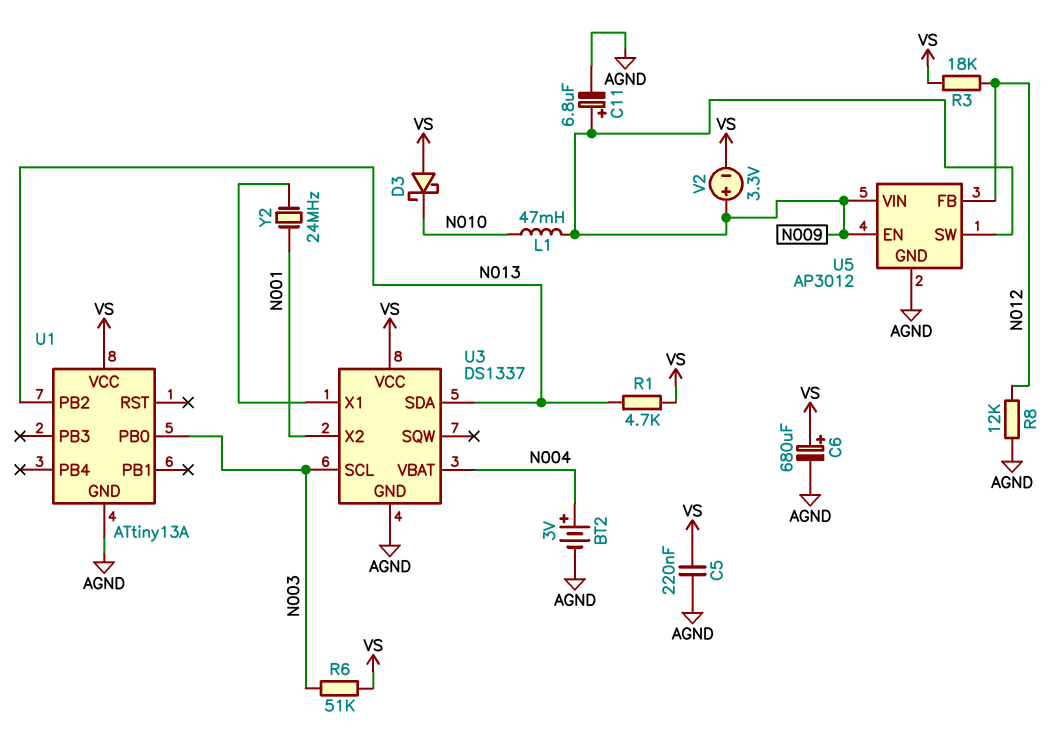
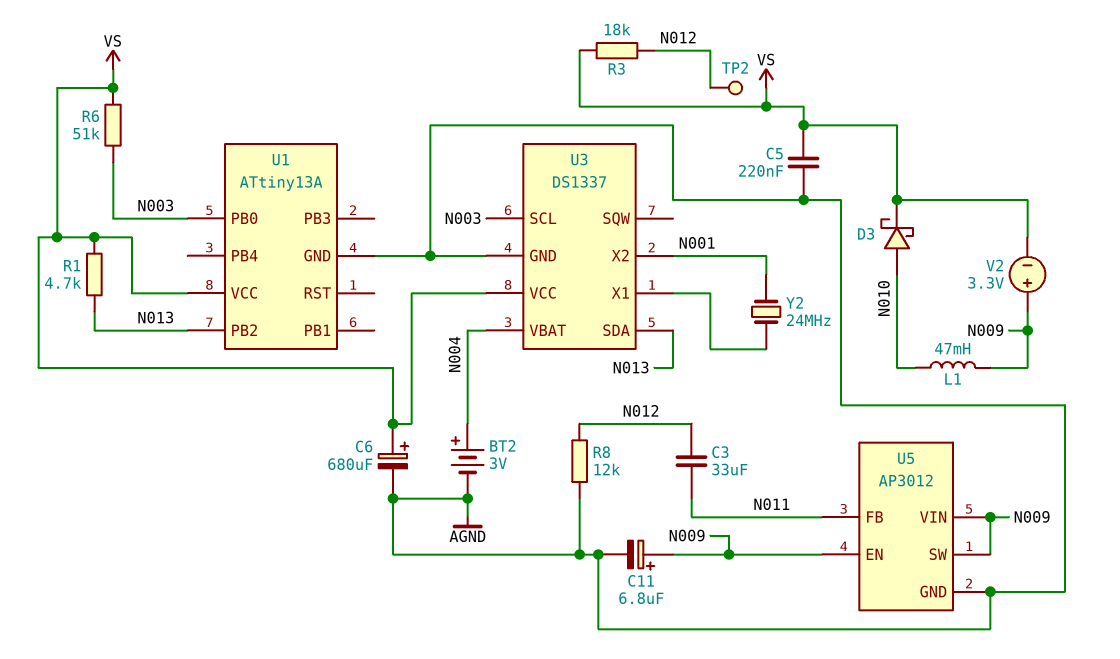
C3: none -> 33uF (N011, N012)
D3: schottky (A VS, K N010) -> schottky (A N010, K VS)
TP2: none -> test point (N012)
U5 pin FB: N012 -> N011

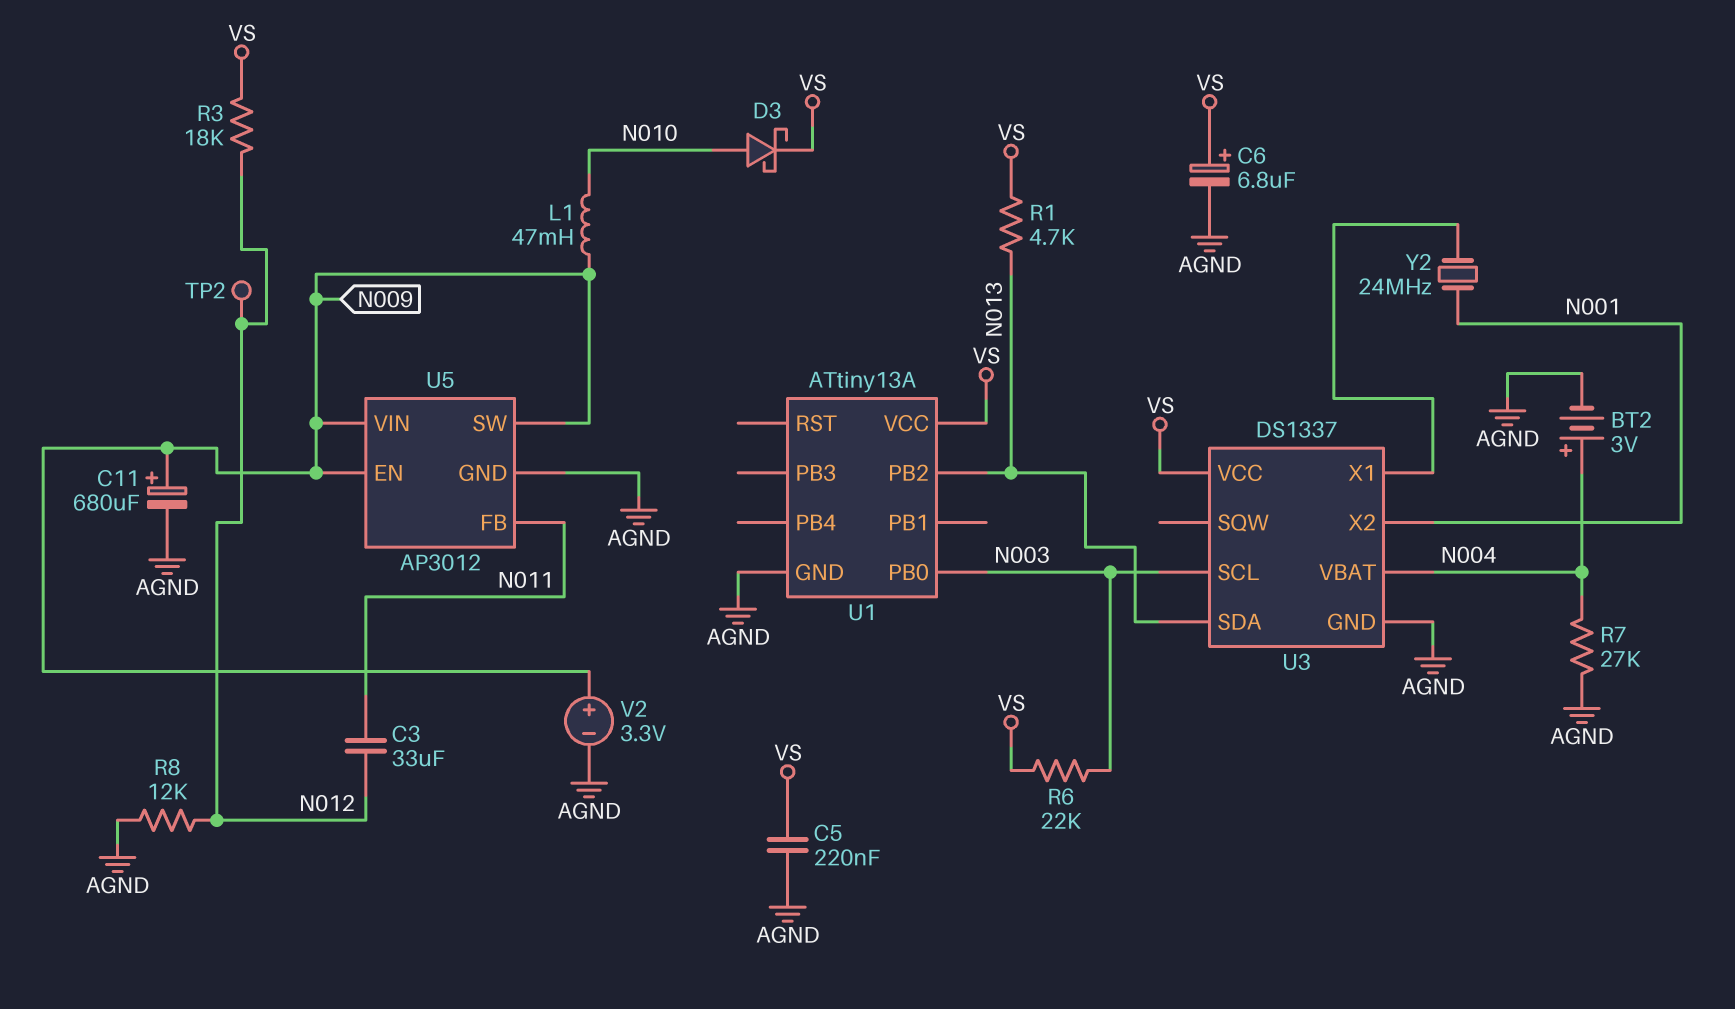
C6: 680uF (plus VS, minus AGND) -> 6.8uF (plus VS, minus AGND)
C11: 6.8uF (plus N009, minus AGND) -> 680uF (plus N009, minus AGND)
R6: 51k (N003, VS) -> 22k (N003, VS)
R7: none -> 27k (AGND, N004)
V2: 3.3V (plus N009, minus VS) -> 3.3V (plus N009, minus AGND)

